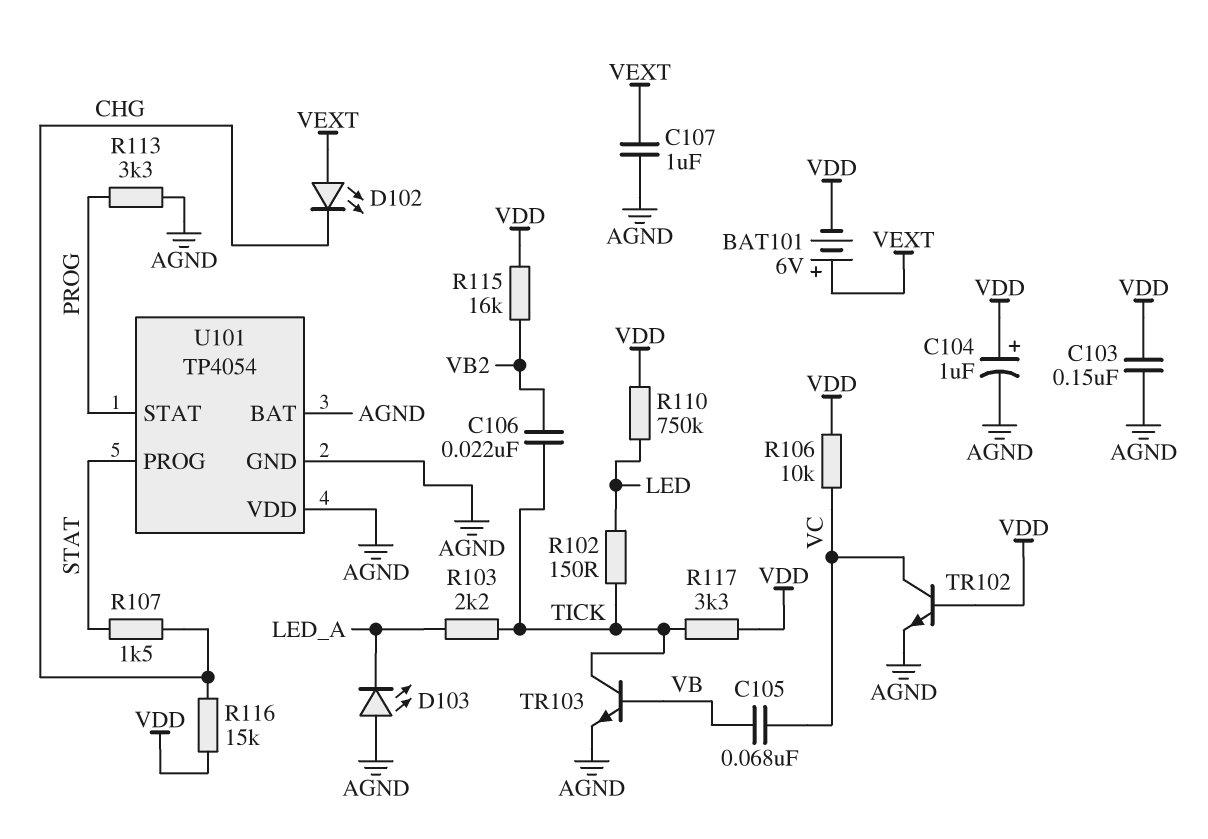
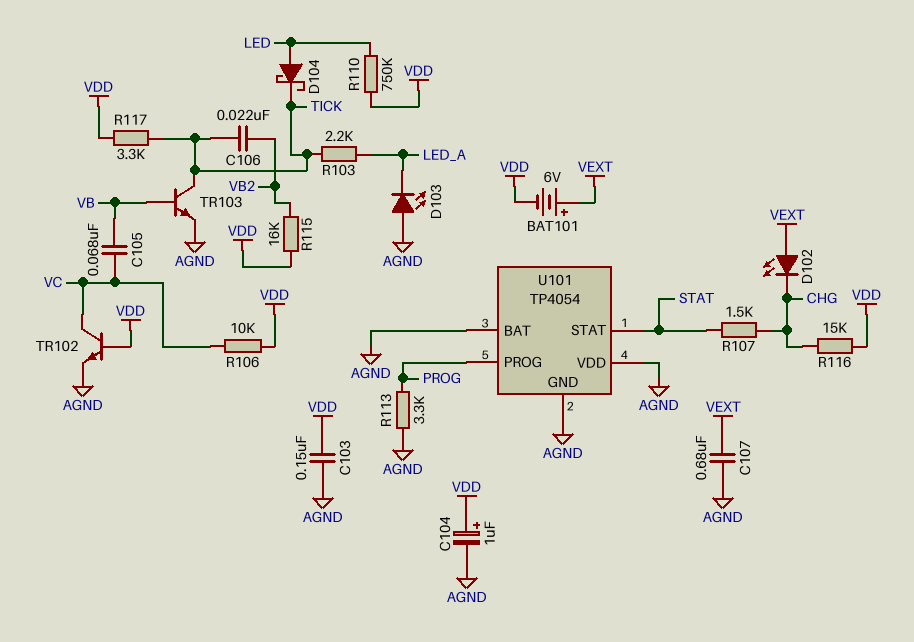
C107: 1uF (AGND, VEXT) -> 680nF (AGND, VEXT)
D104: none -> schottky (A LED, K TICK)
R102: 150 (LED, TICK) -> none
U101 pin PROG: STAT -> PROG
U101 pin STAT: PROG -> STAT

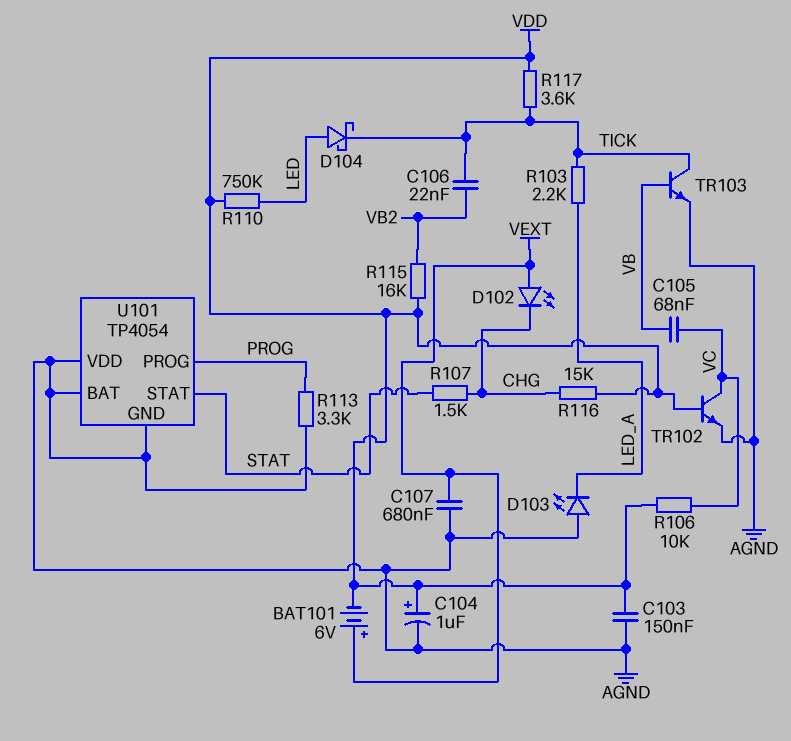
R117: 3.3k (TICK, VDD) -> 3.6k (TICK, VDD)

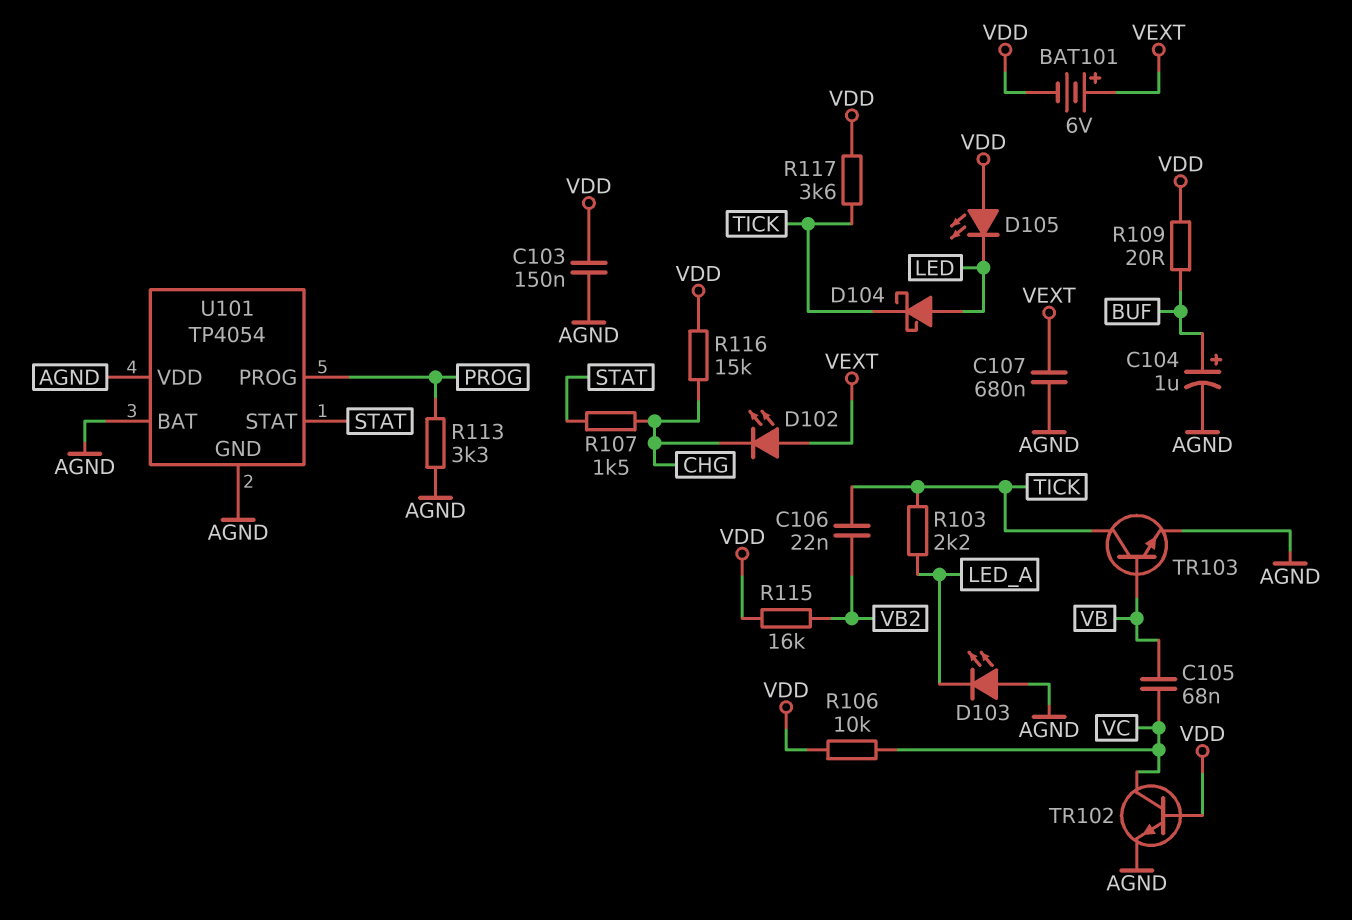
C104: 1uF (plus VDD, minus AGND) -> 1uF (plus BUF, minus AGND)
D105: none -> LED (A VDD, K LED)
R109: none -> 20 (BUF, VDD)
R110: 750k (LED, VDD) -> none

